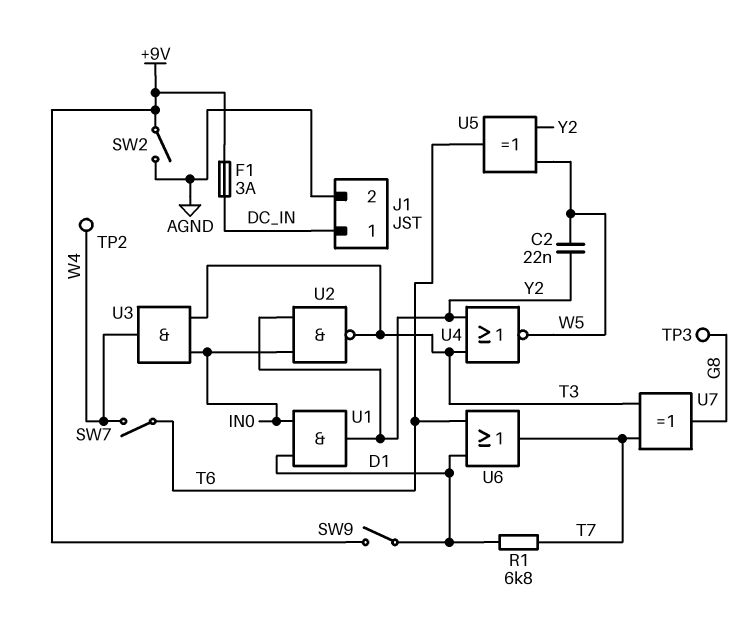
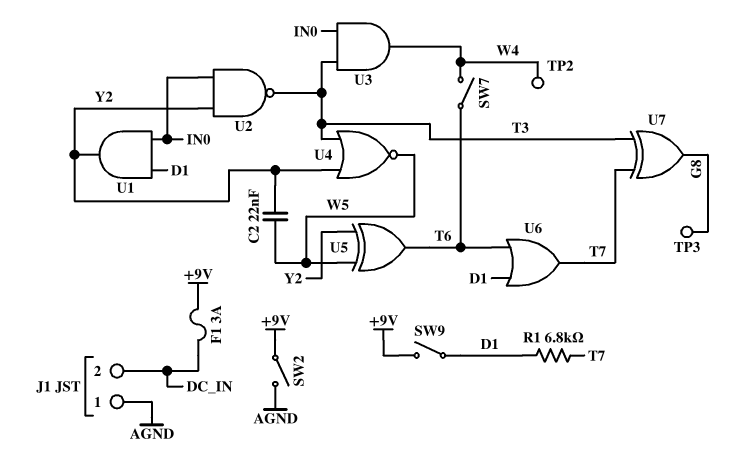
J1 pin 1: DC_IN -> AGND
J1 pin 2: AGND -> DC_IN

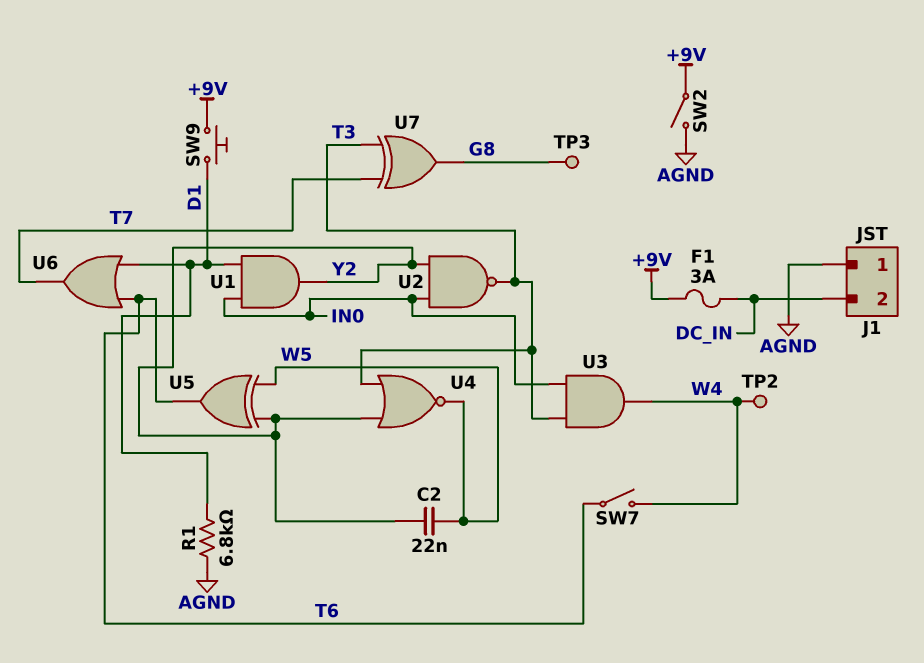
R1: 6.8k (D1, T7) -> 6.8k (AGND, D1)
SW9: switch (+9V, D1) -> button (+9V, D1)

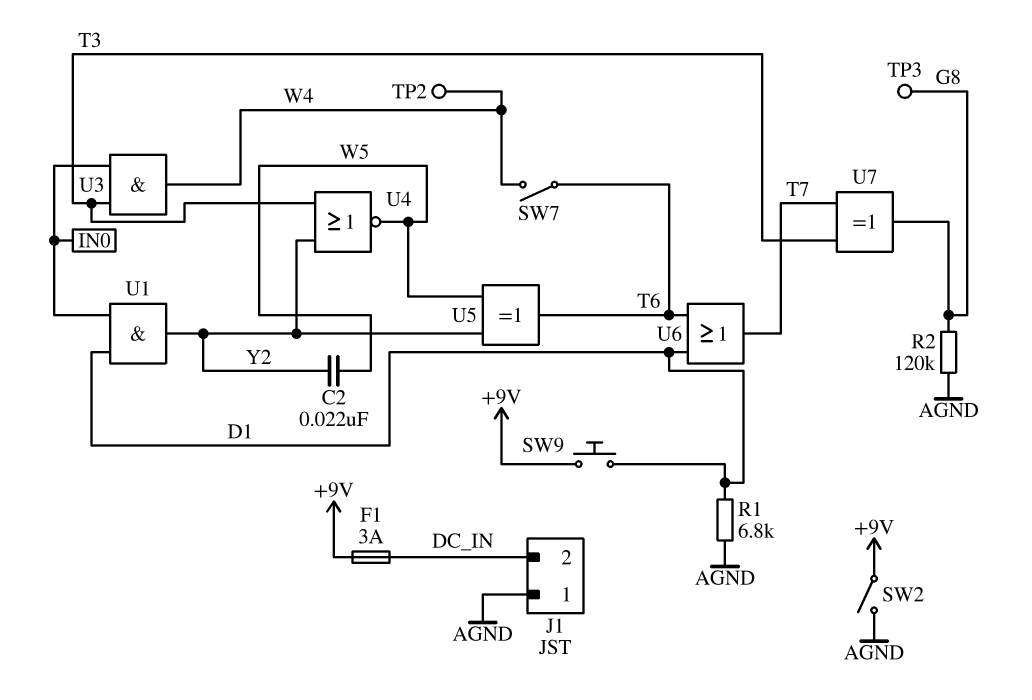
R2: none -> 120k (AGND, G8)
U2: NAND (in IN0, in Y2, out T3) -> none

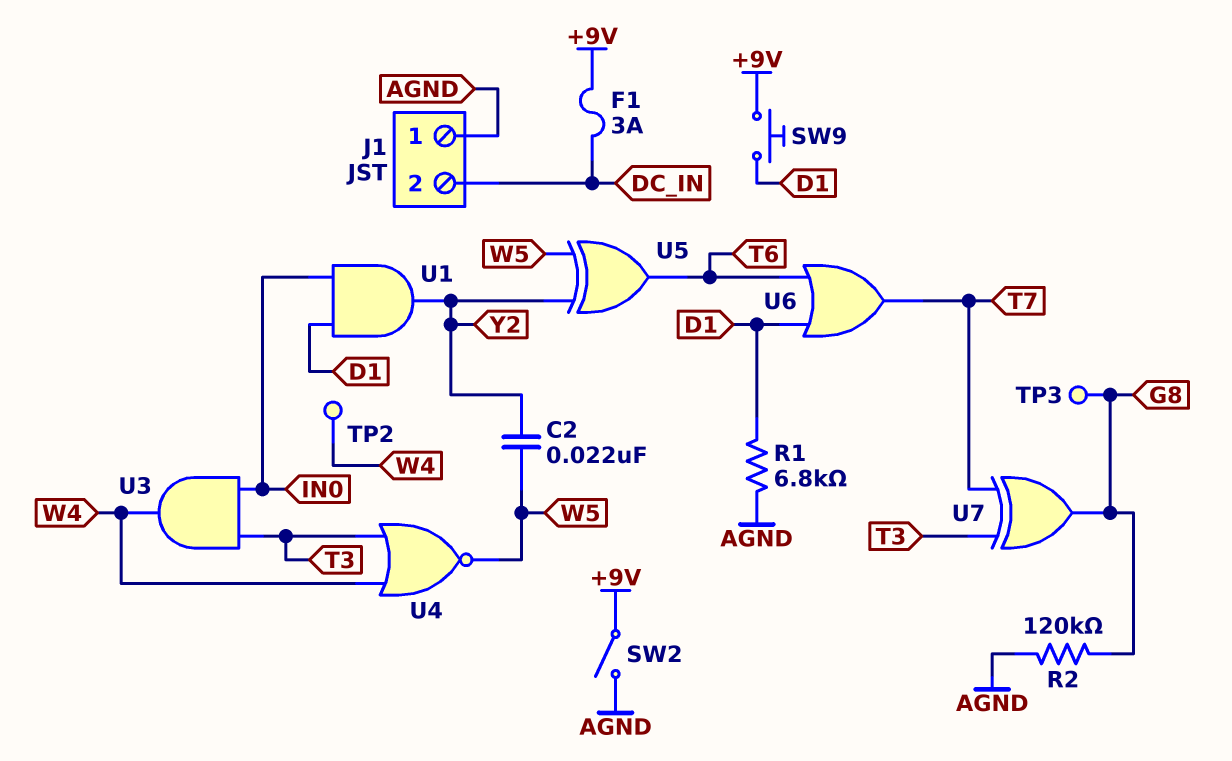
SW7: switch (T6, W4) -> none
U4: NOR (in T3, in Y2, out W5) -> NOR (in T3, in W4, out W5)

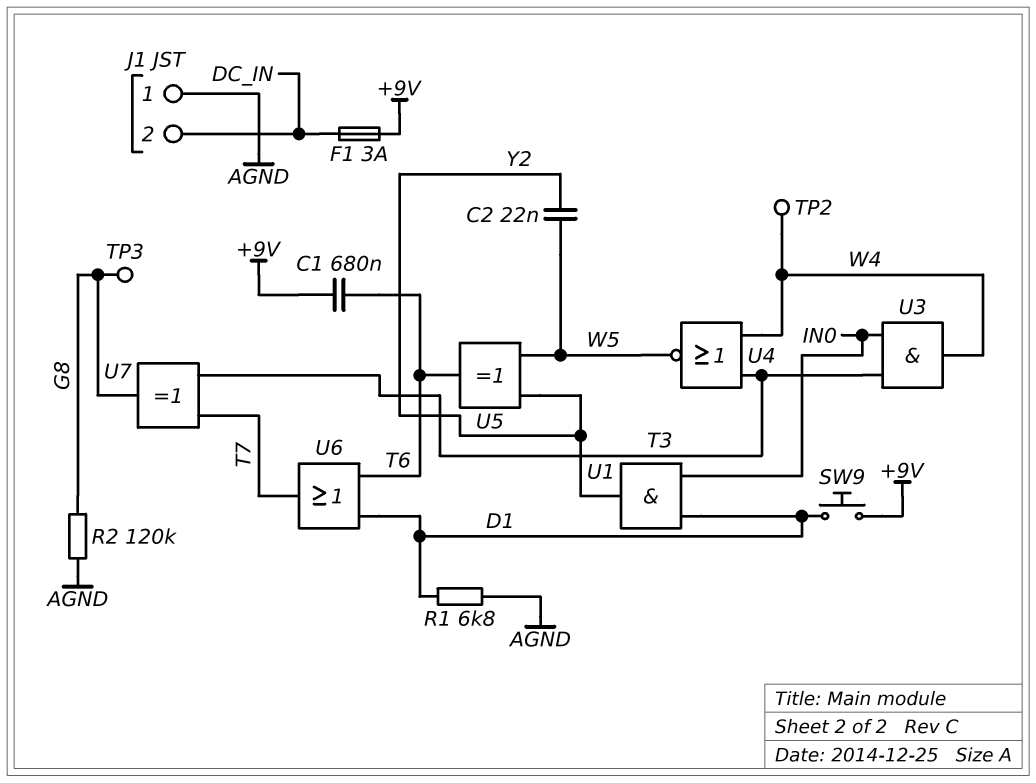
C1: none -> 680nF (+9V, T6)
SW2: switch (+9V, AGND) -> none

